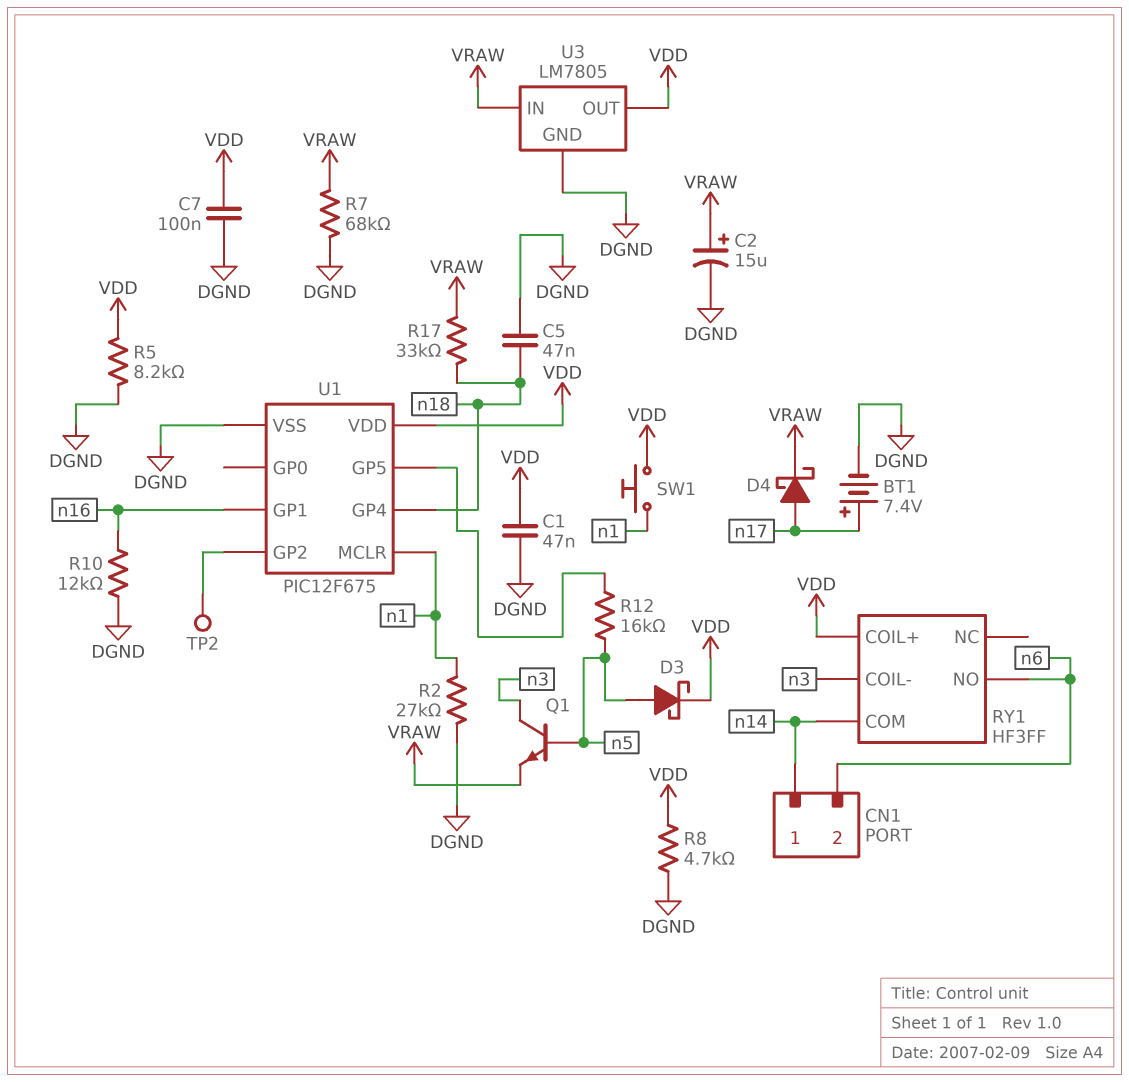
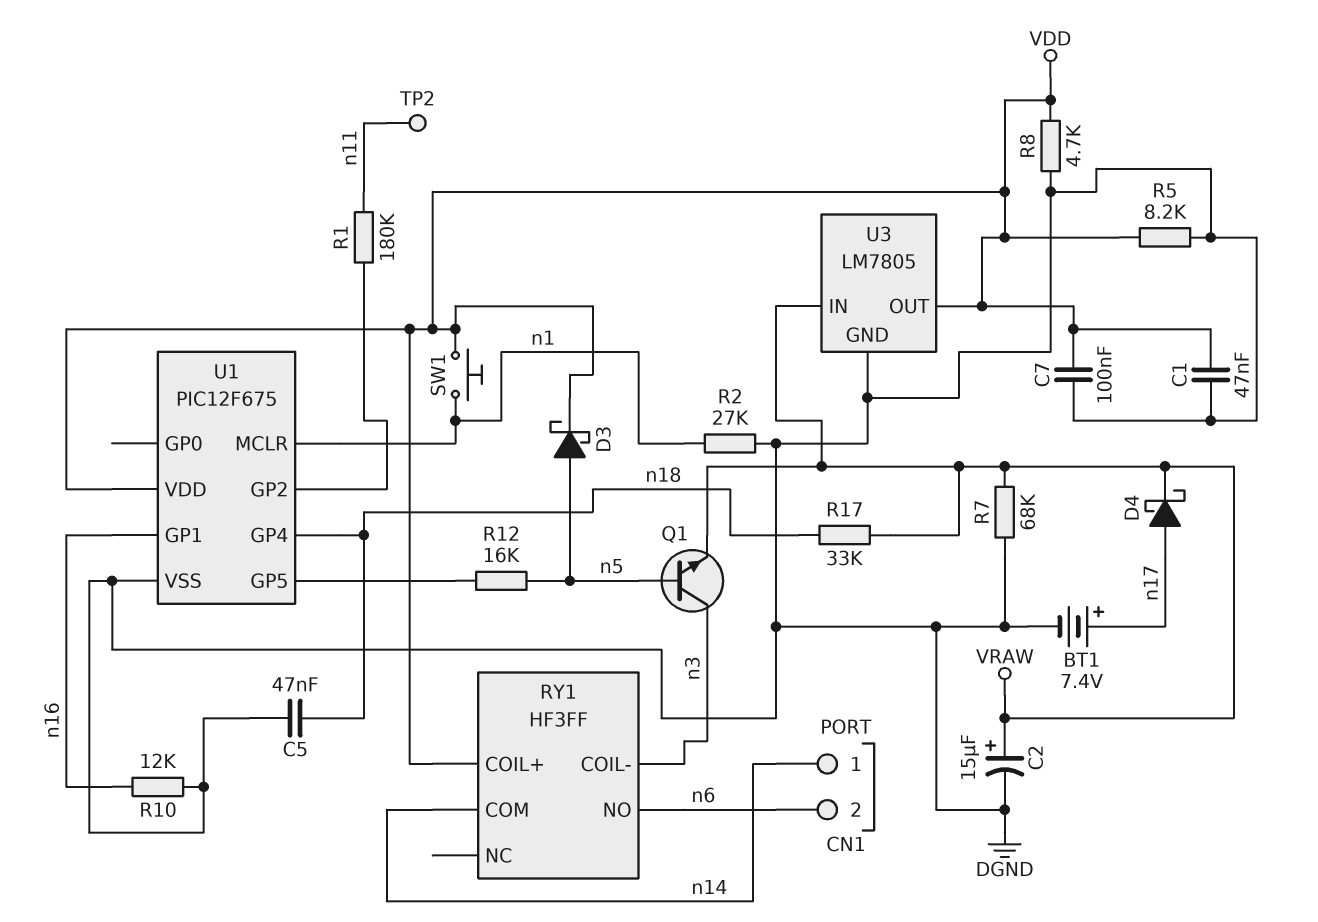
R1: none -> 180k (U1/GP2, n11)
TP2: test point (U1/GP2) -> test point (n11)

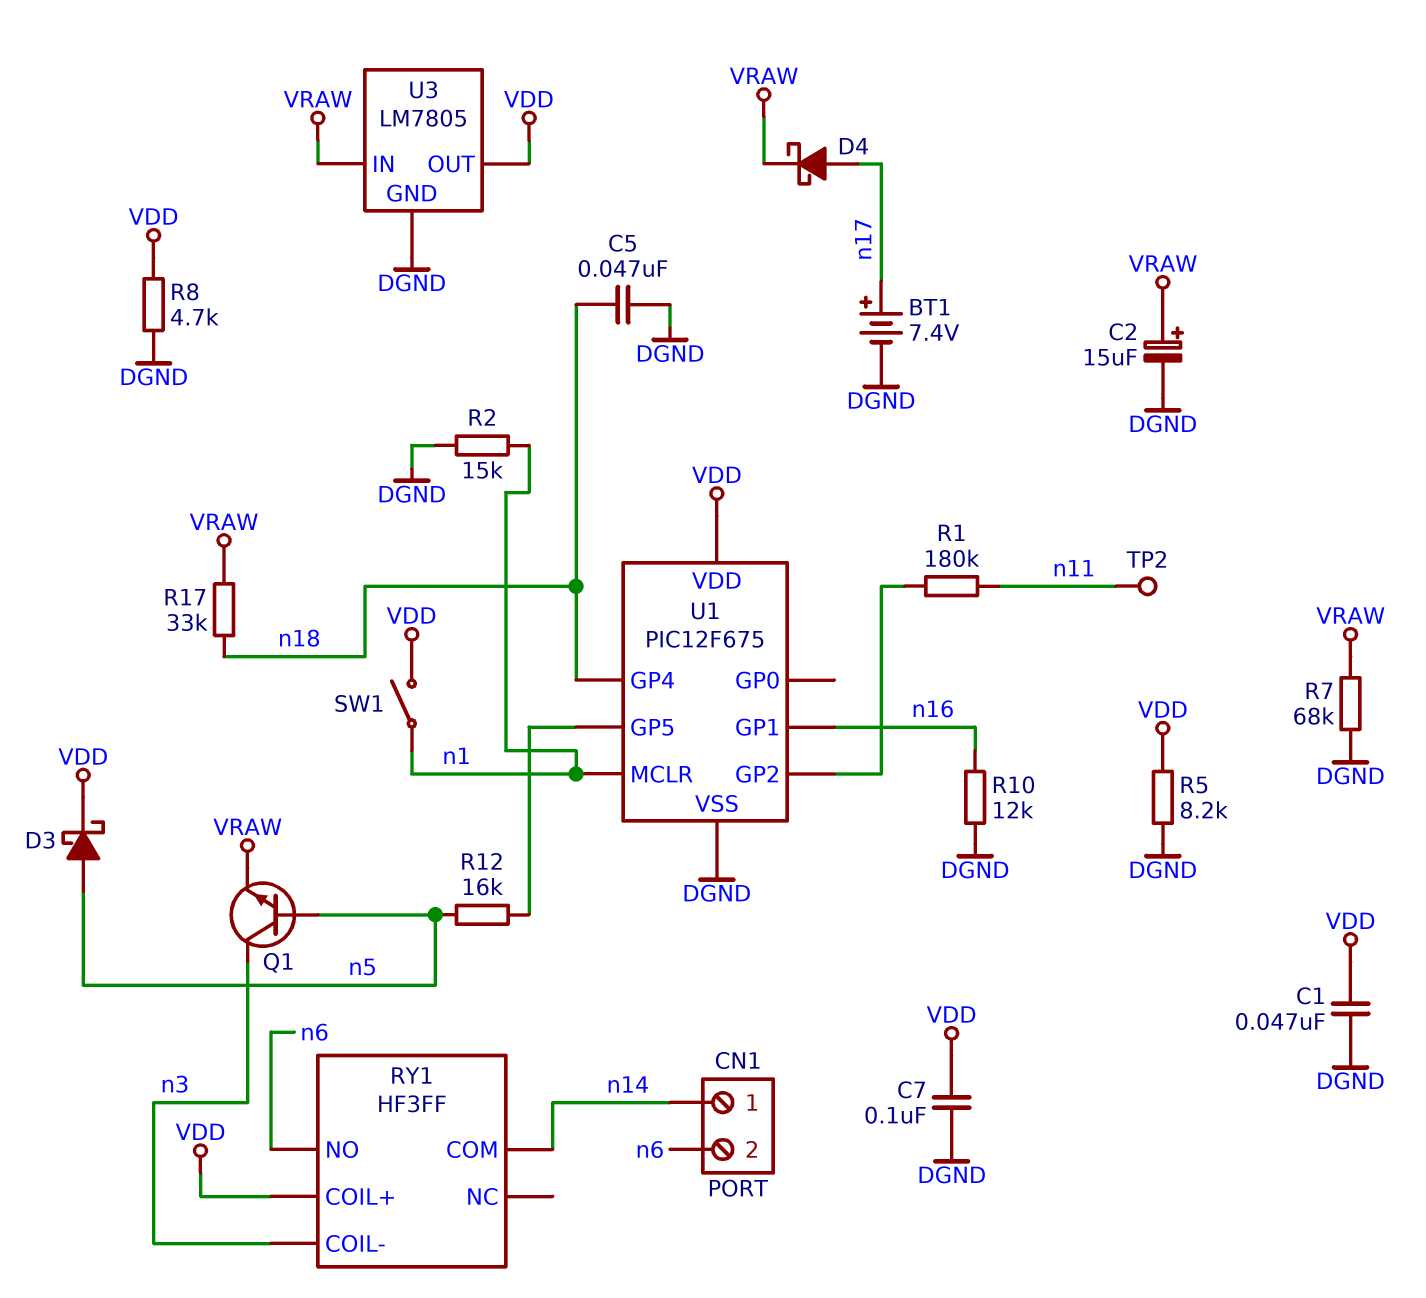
R2: 27k (DGND, n1) -> 15k (DGND, n1)
SW1: button (VDD, n1) -> switch (VDD, n1)

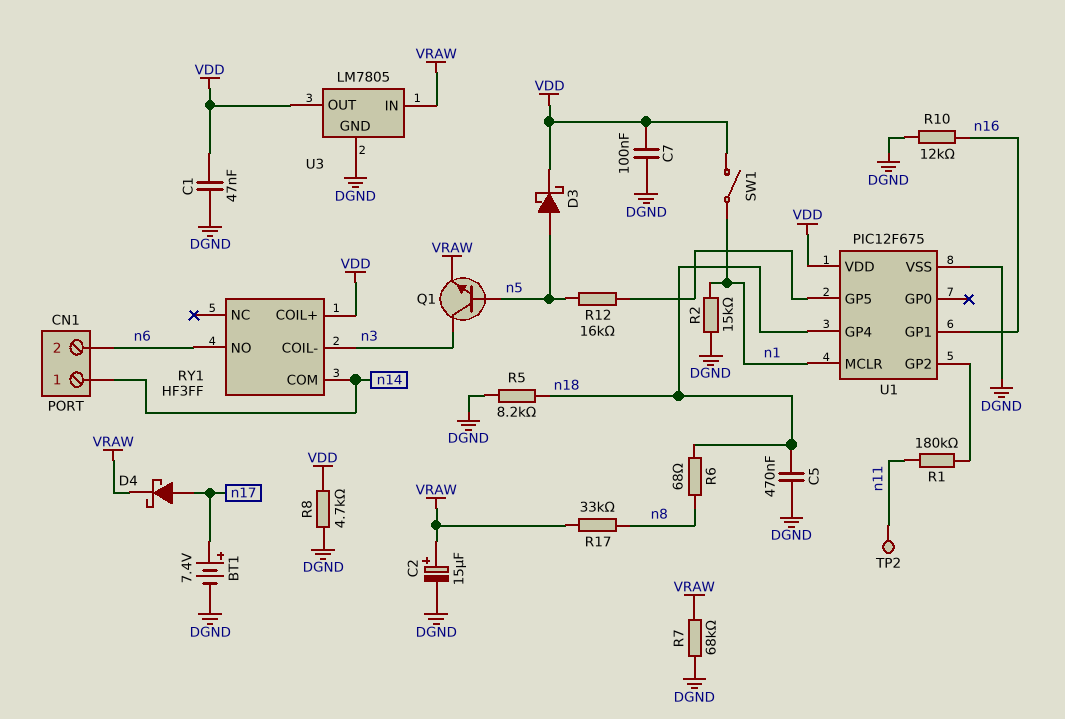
C5: 47nF (DGND, n18) -> 470nF (DGND, n18)
R5: 8.2k (DGND, VDD) -> 8.2k (DGND, n18)
R6: none -> 68 (n8, n18)
R17: 33k (VRAW, n18) -> 33k (VRAW, n8)

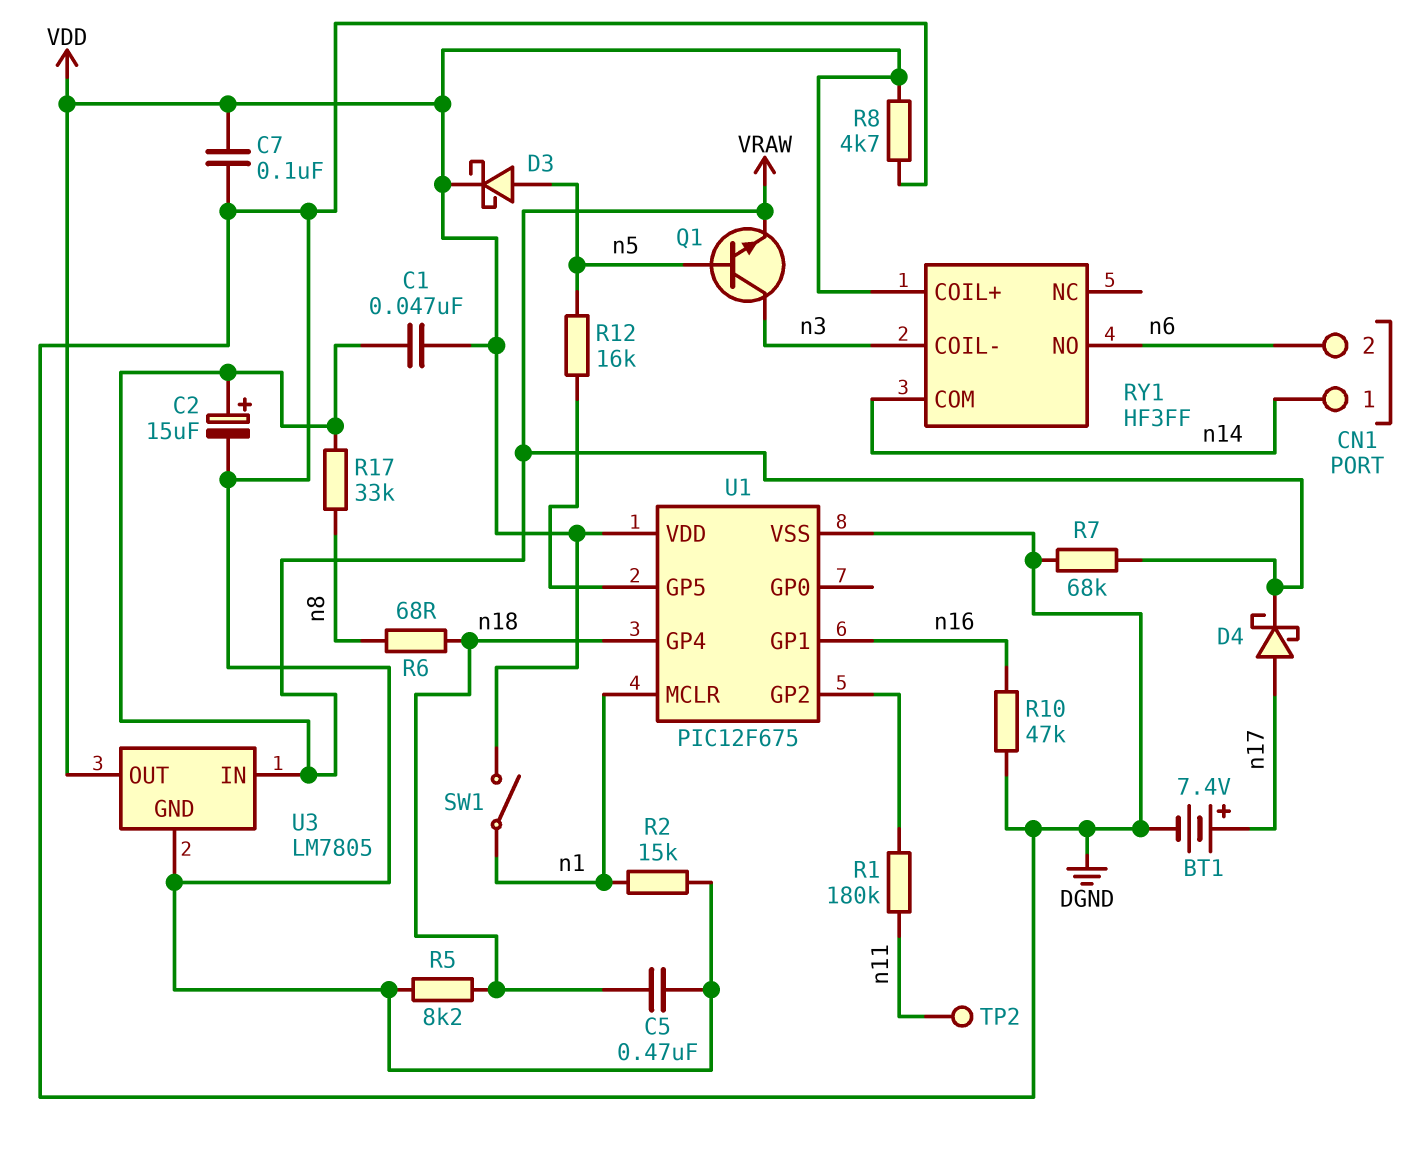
C1: 47nF (DGND, VDD) -> 47nF (VDD, VRAW)
R10: 12k (DGND, n16) -> 47k (DGND, n16)

